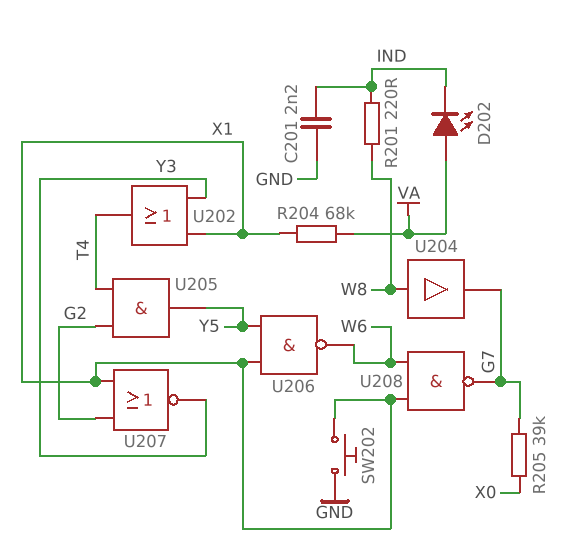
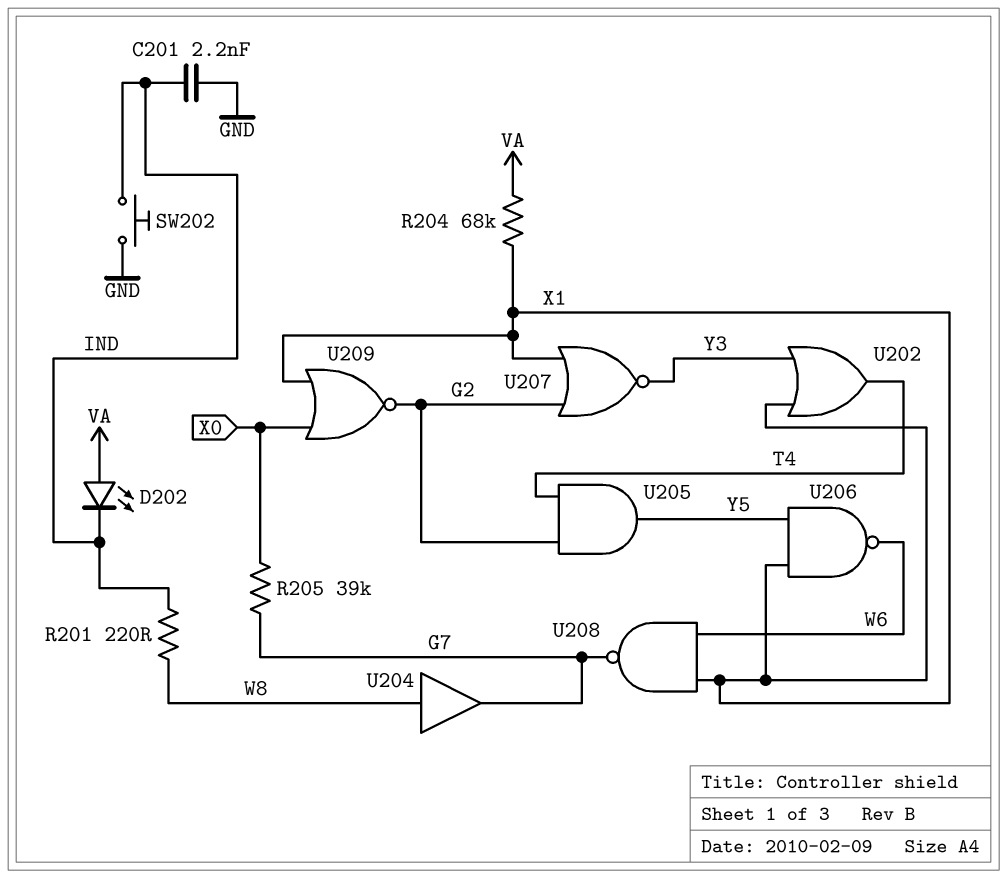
SW202: button (GND, X1) -> button (GND, IND)
U209: none -> NOR (in X0, in X1, out G2)

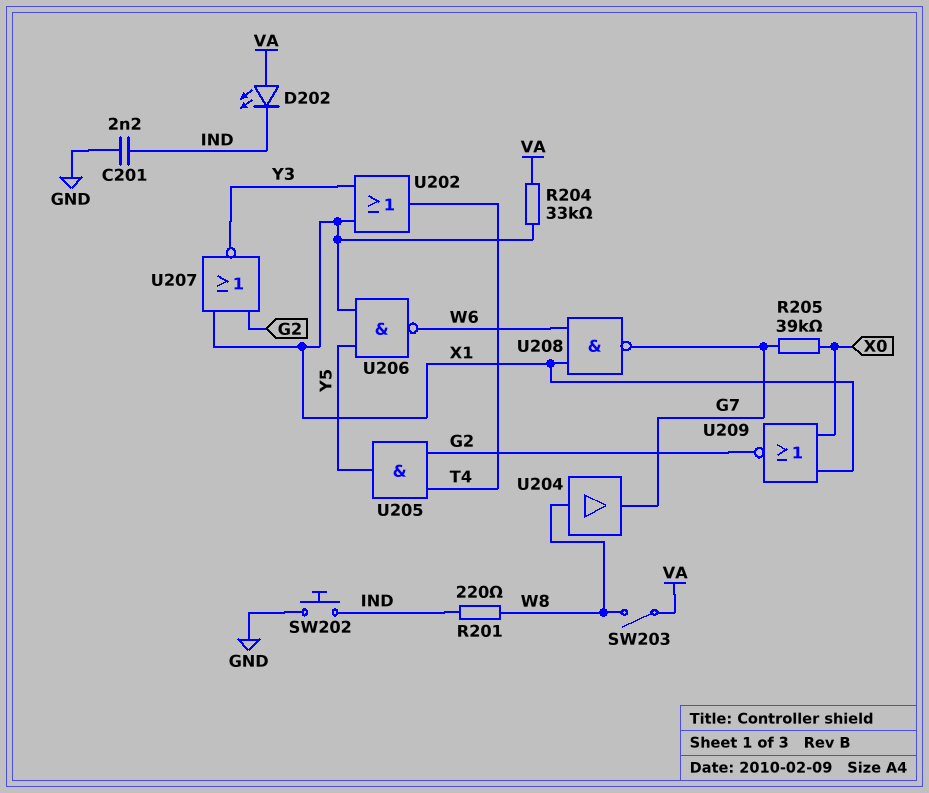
R204: 68k (VA, X1) -> 33k (VA, X1)
SW203: none -> switch (VA, W8)

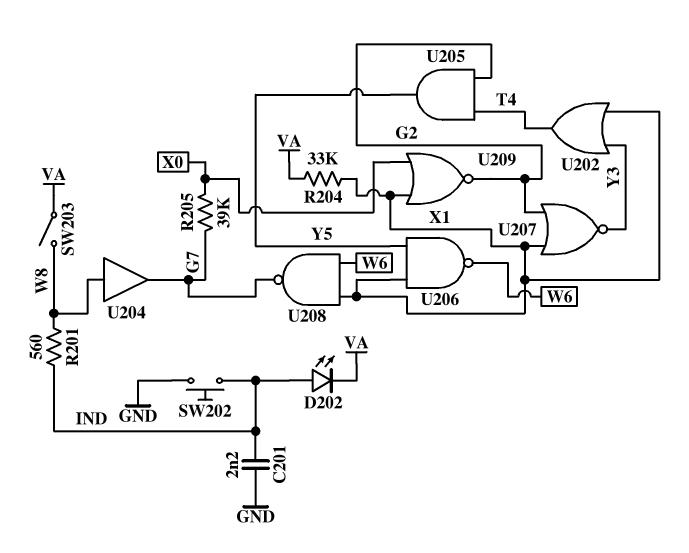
D202: LED (A VA, K IND) -> LED (A IND, K VA)
R201: 220 (IND, W8) -> 560 (IND, W8)

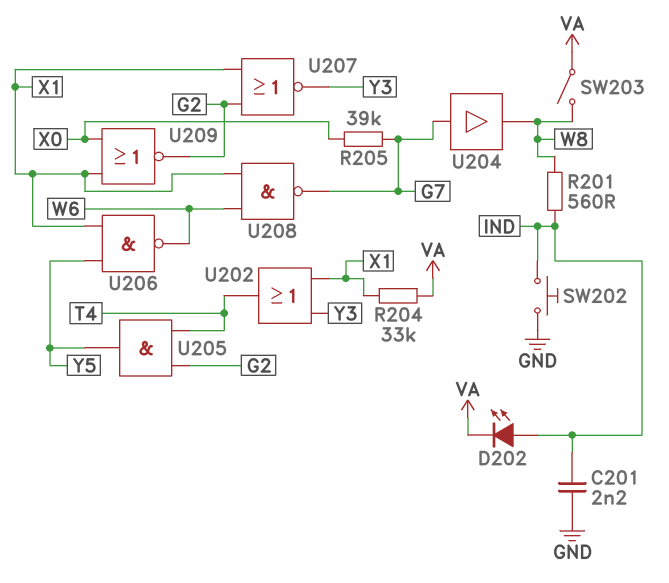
U204: buffer (in W8, out G7) -> buffer (in G7, out W8)

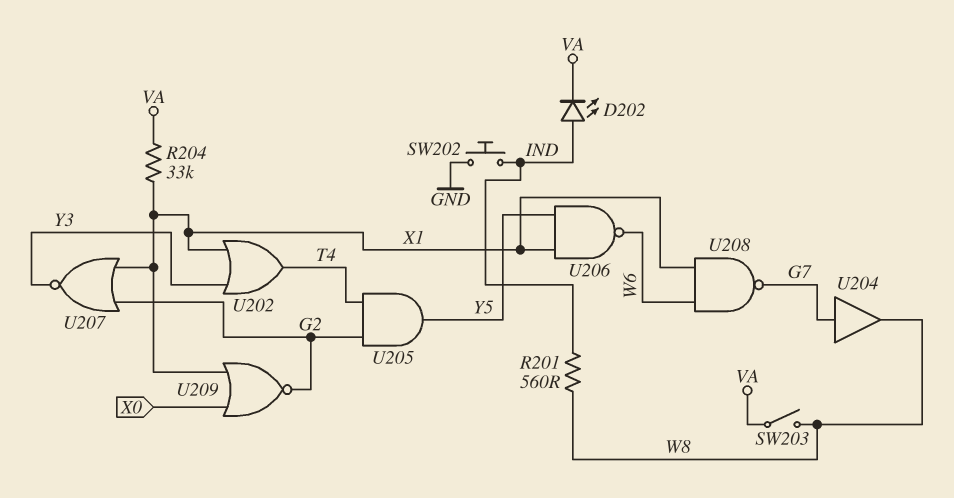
C201: 2.2nF (GND, IND) -> none
R205: 39k (G7, X0) -> none

